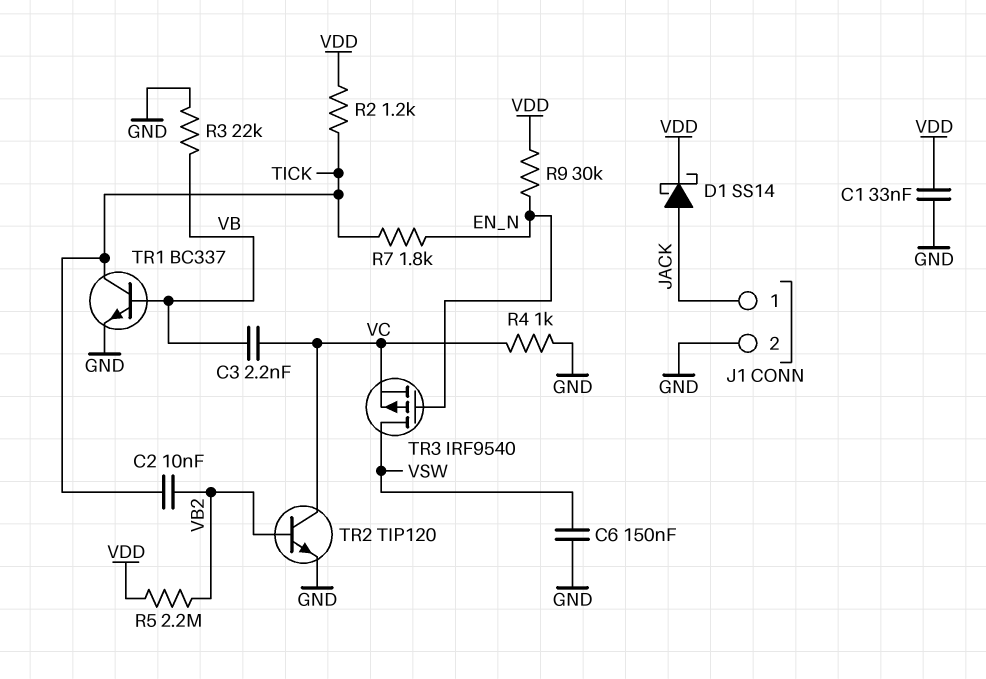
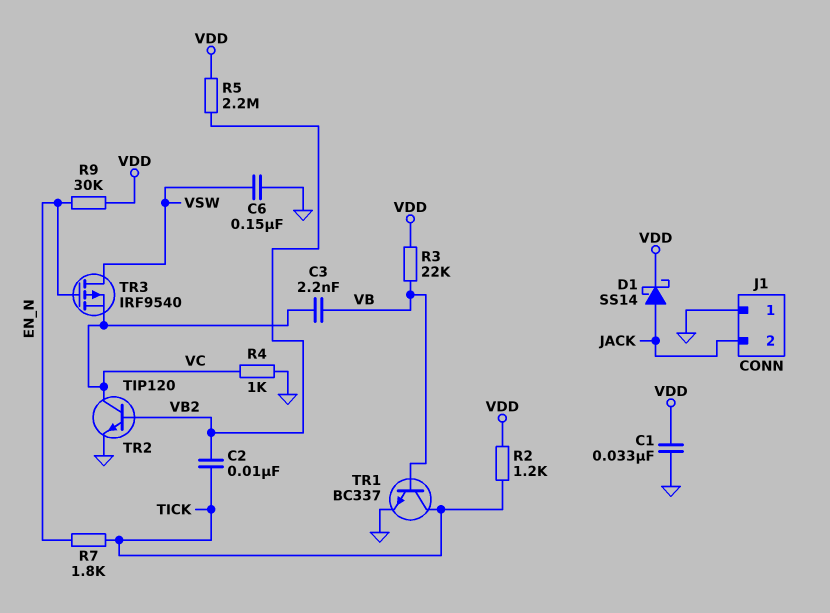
J1 pin 1: JACK -> GND
J1 pin 2: GND -> JACK
R3: 22k (GND, VB) -> 22k (VB, VDD)

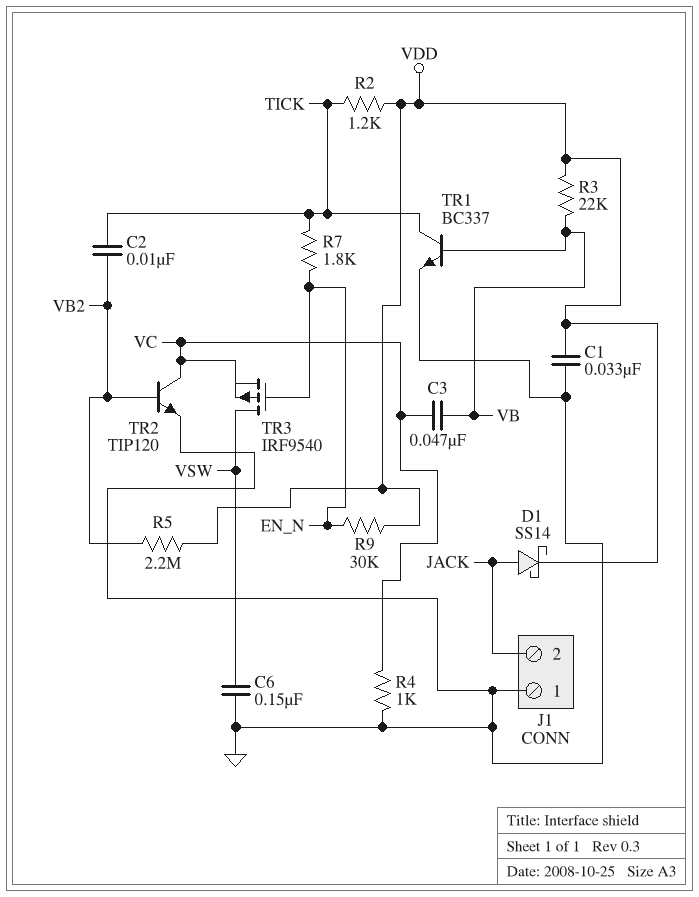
C3: 2.2nF (VB, VC) -> 47nF (VB, VC)

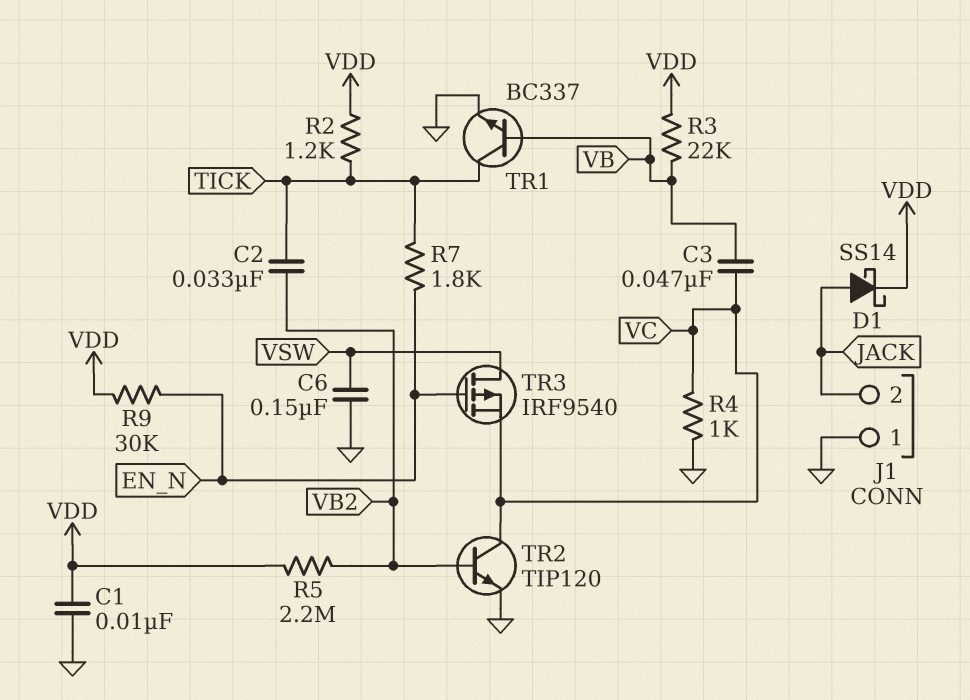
C1: 33nF (GND, VDD) -> 10nF (GND, VDD)
C2: 10nF (TICK, VB2) -> 33nF (TICK, VB2)

